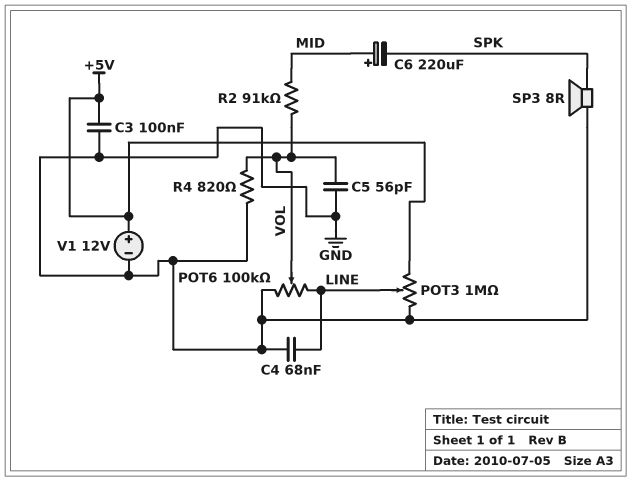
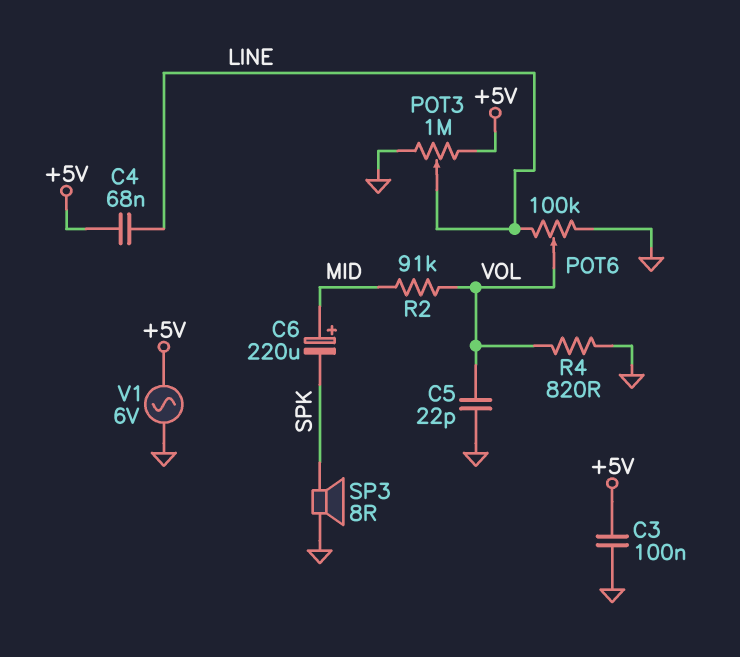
C4: 68nF (GND, LINE) -> 68nF (+5V, LINE)
C5: 56pF (GND, VOL) -> 22pF (GND, VOL)
V1: 12V (plus +5V, minus GND) -> AC 6V (+5V, GND)

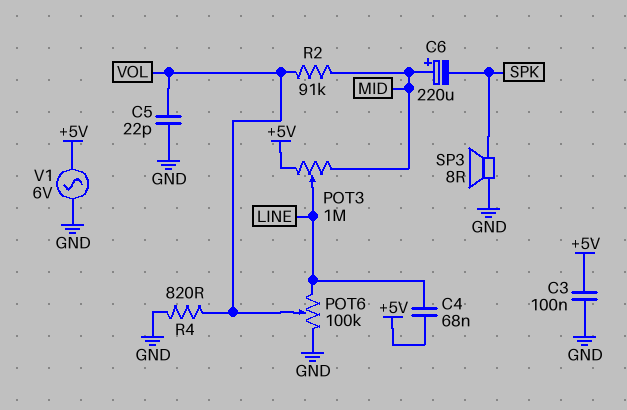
POT3: 1M (+5V, GND, wiper LINE) -> 1M (+5V, MID, wiper LINE)

